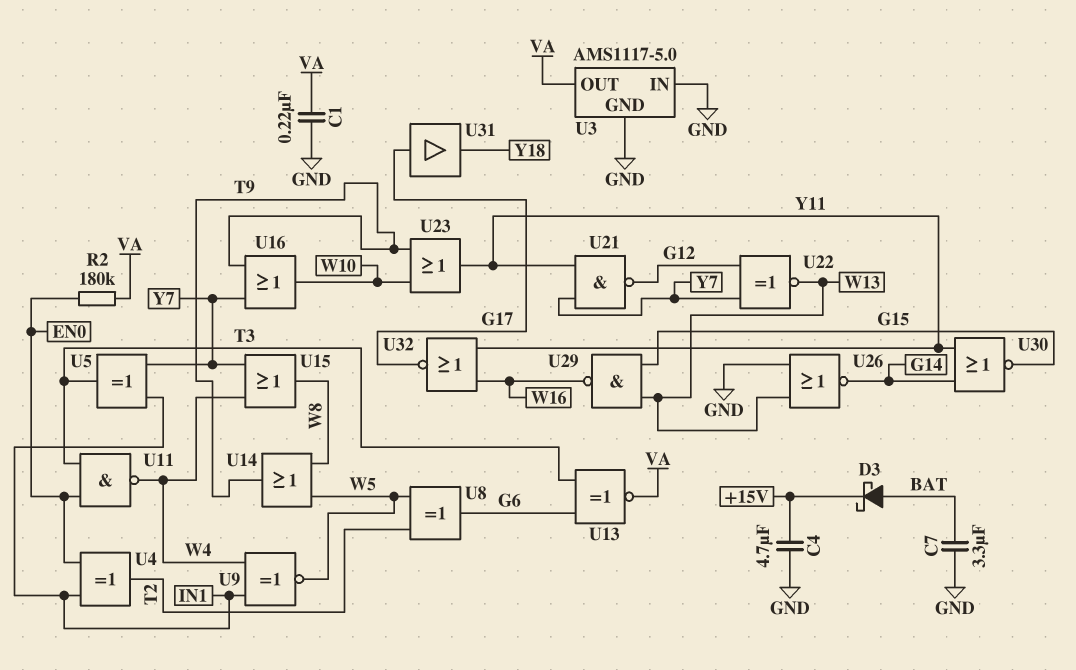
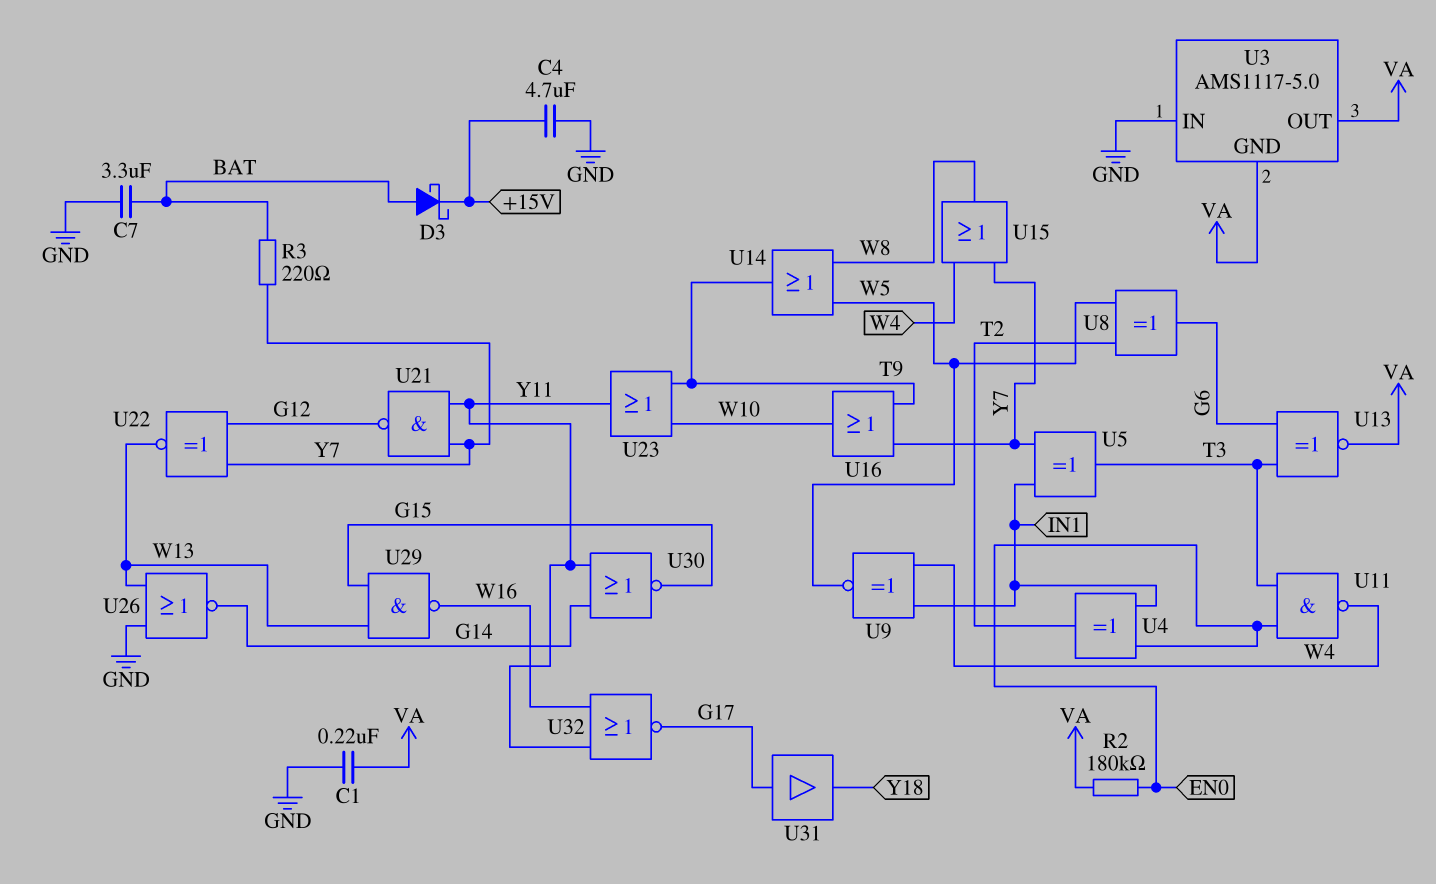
R3: none -> 220 (BAT, Y7)
U3 pin GND: GND -> VA

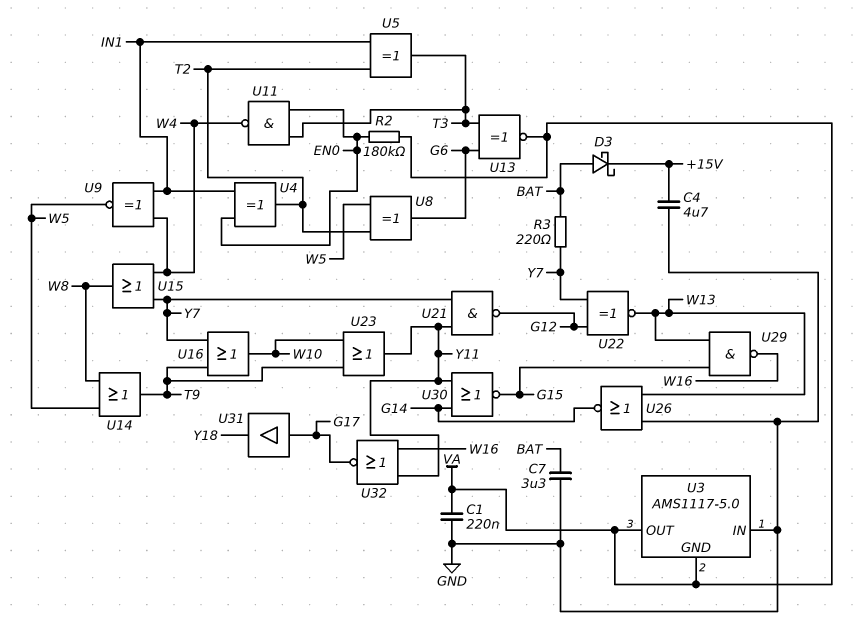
U5: XOR (in IN1, in Y7, out T3) -> XOR (in IN1, in T2, out T3)

